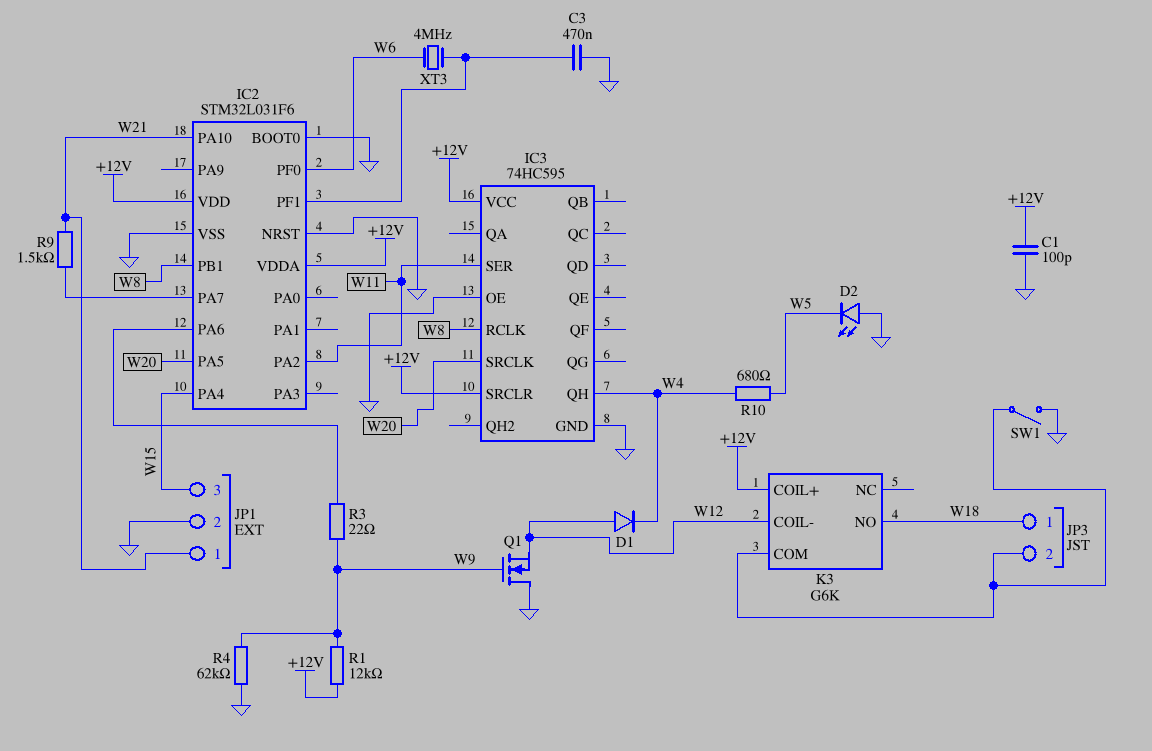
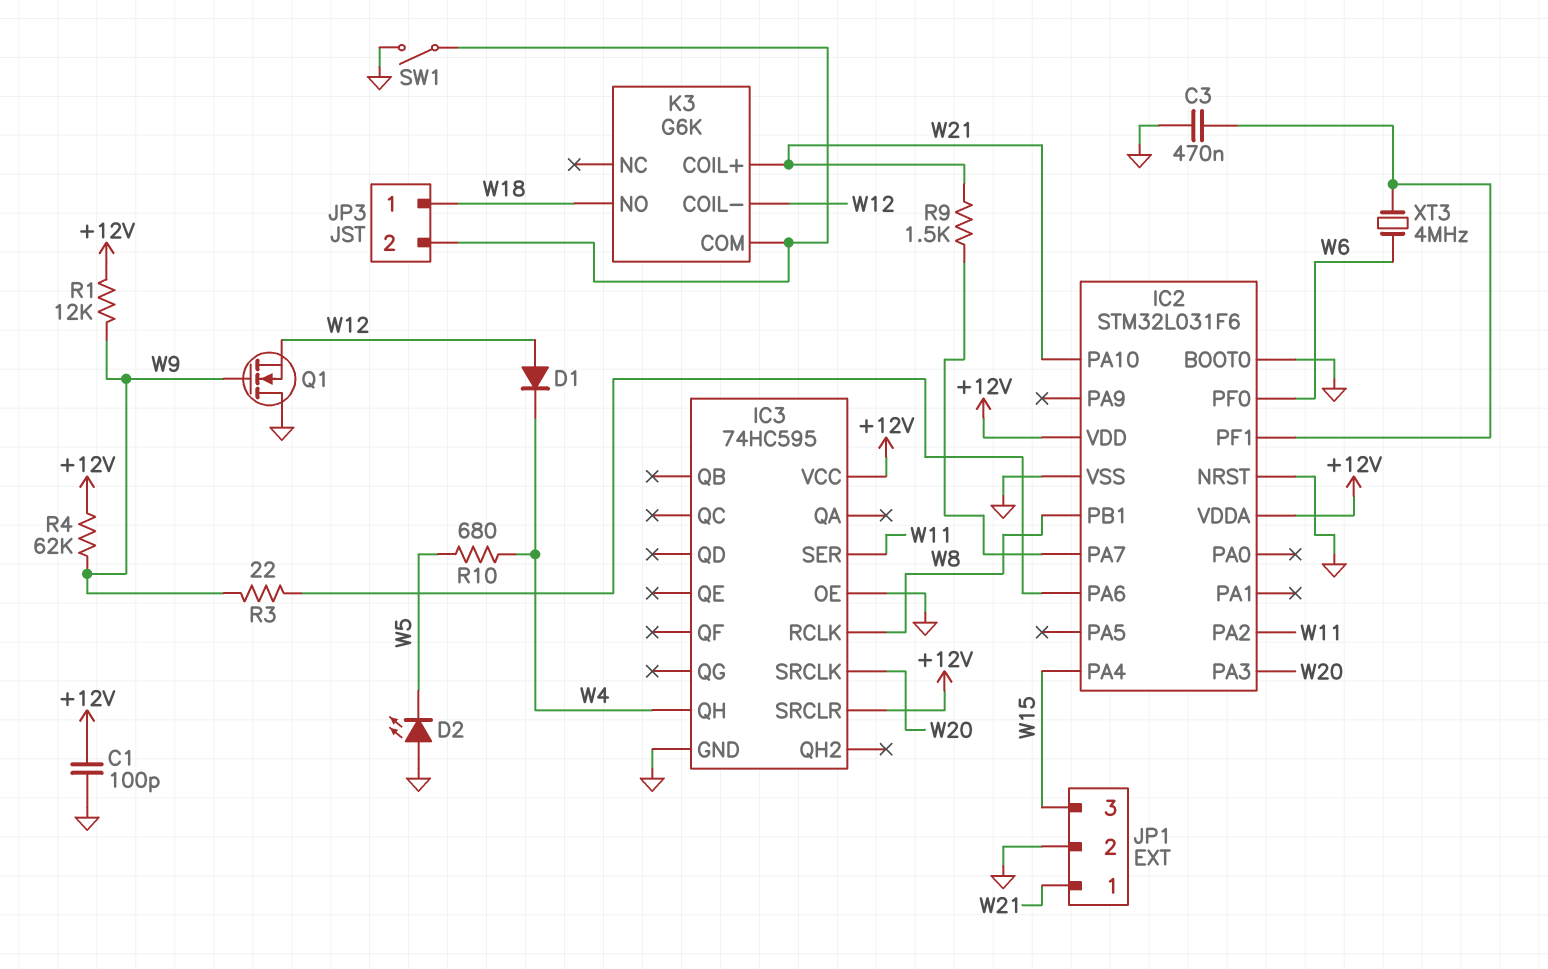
IC2 pin PA3: none -> W20
IC2 pin PA5: W20 -> none
K3 pin COIL+: +12V -> W21
R4: 62k (GND, W9) -> 62k (+12V, W9)

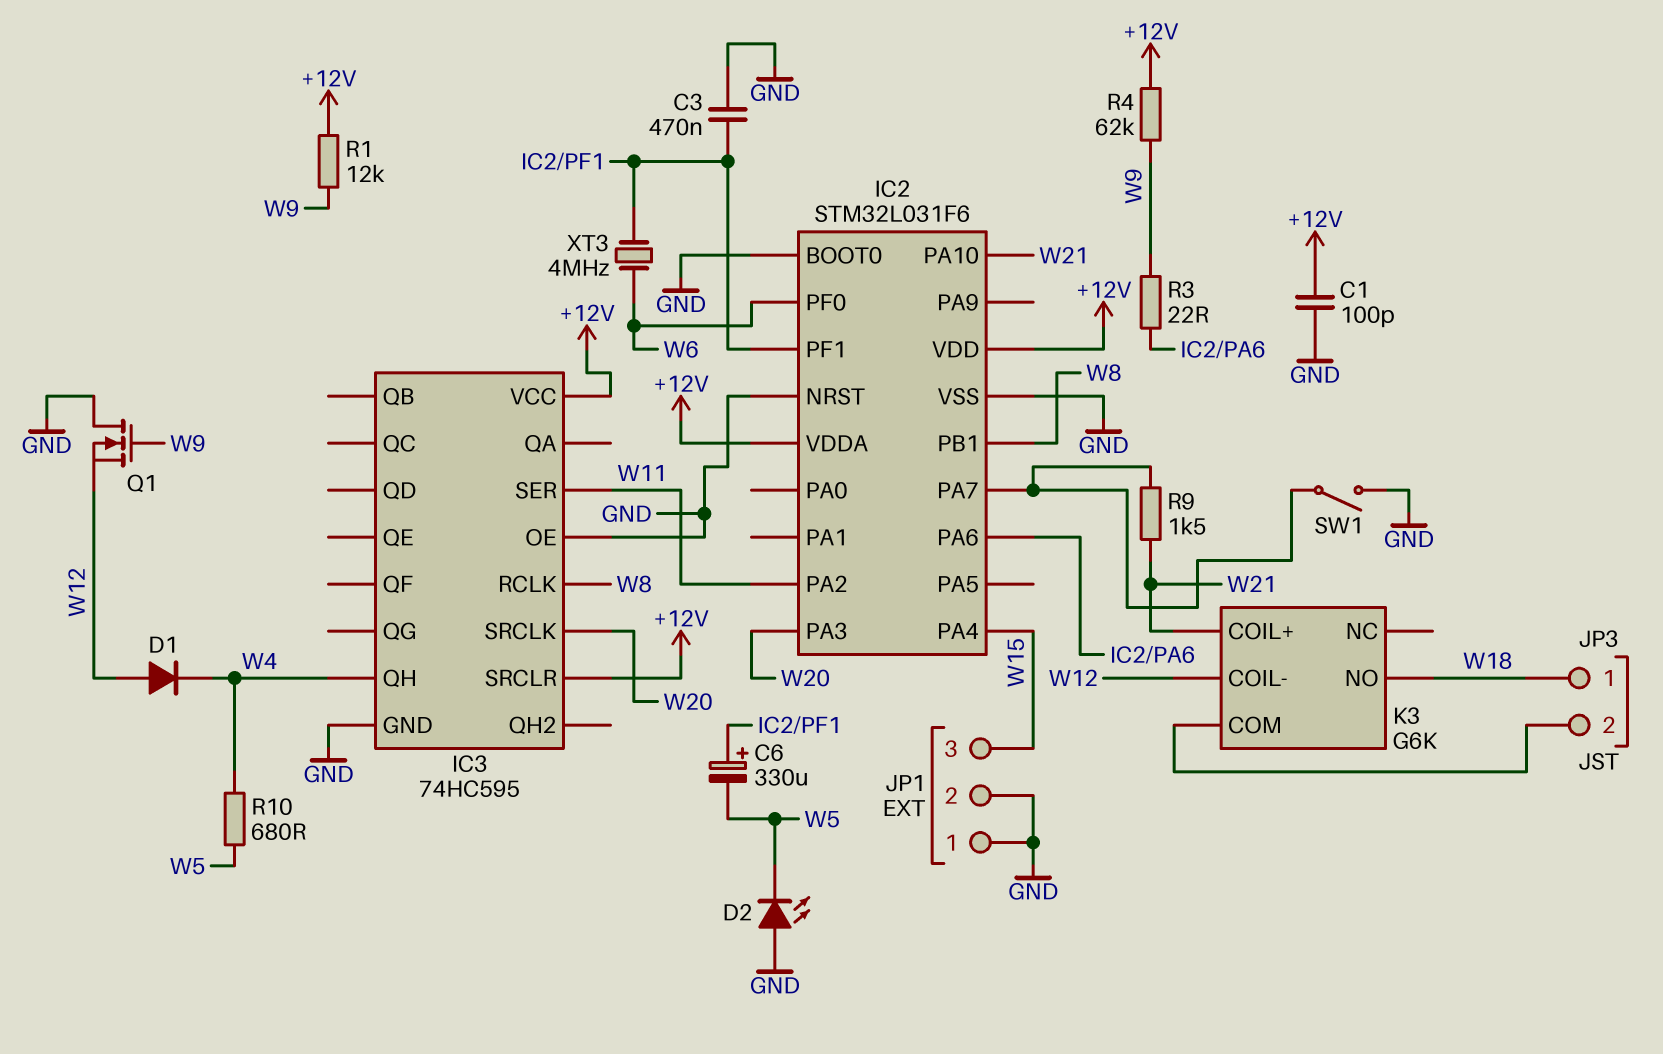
C6: none -> 330uF (plus IC2/PF1, minus W5)
JP1 pin 1: W21 -> GND
SW1: switch (GND, JP3/2) -> switch (GND, IC2/PA7)

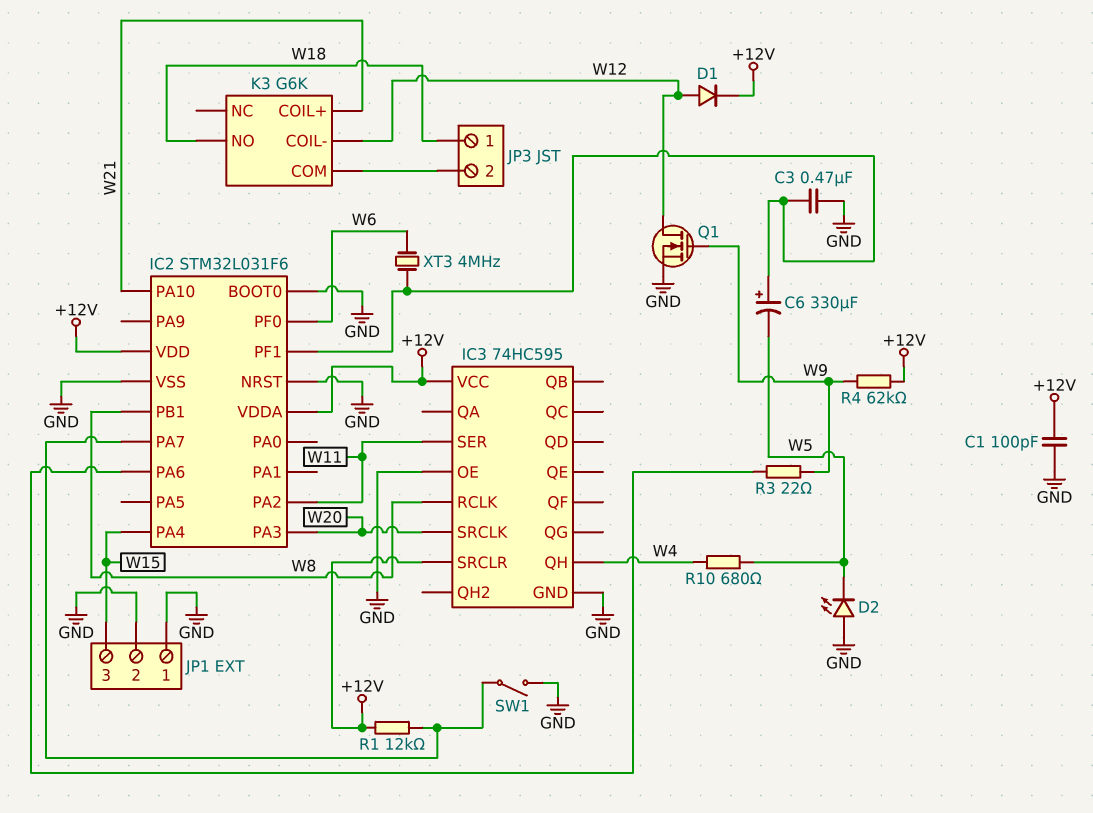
D1: diode (A W12, K W4) -> diode (A W12, K +12V)
Q1: NMOS (G W9, D GND, S W12) -> NMOS (G W9, D W12, S GND)
R1: 12k (+12V, W9) -> 12k (+12V, IC2/PA7)
R9: 1.5k (IC2/PA7, W21) -> none

